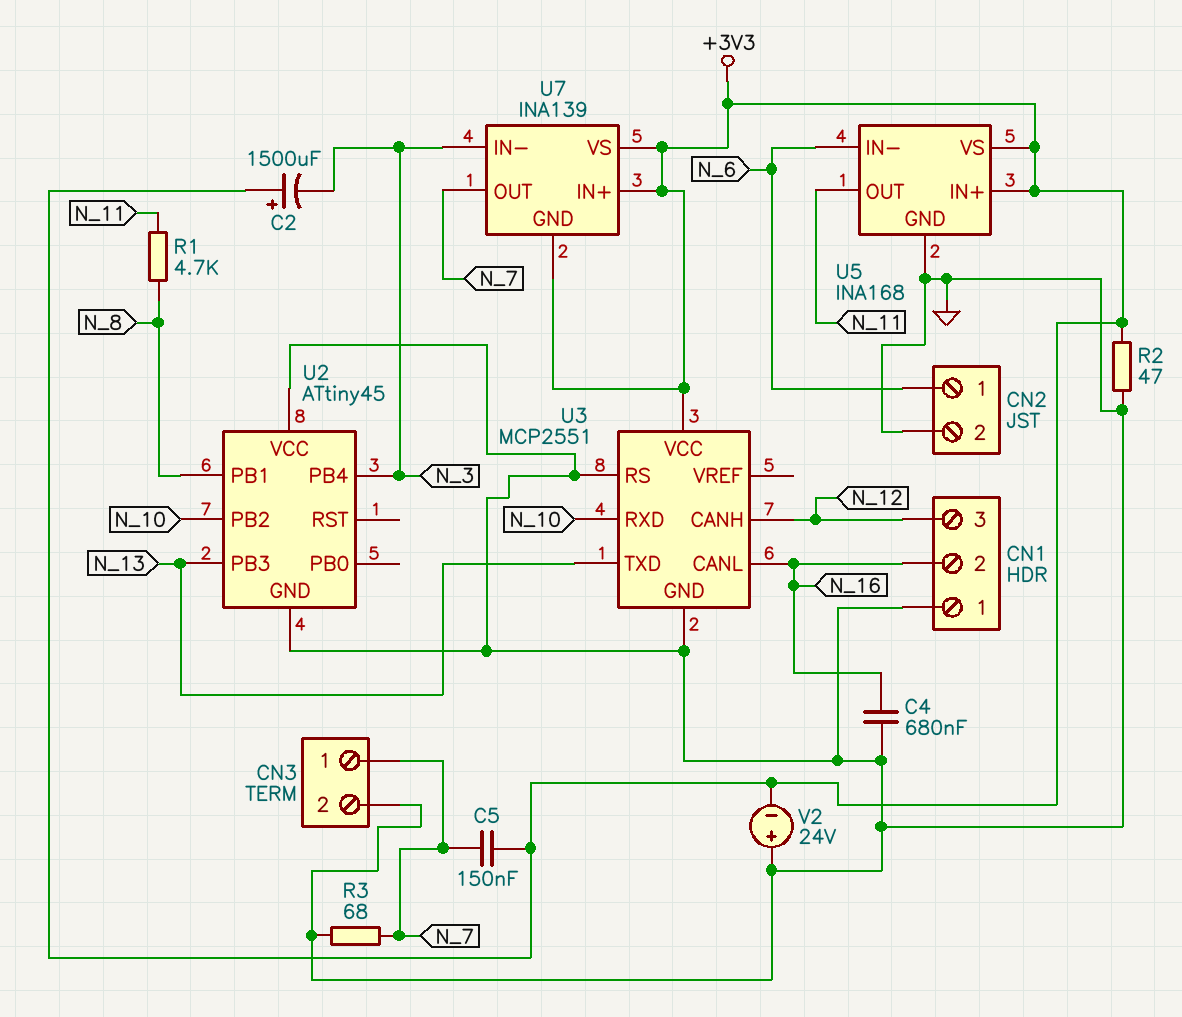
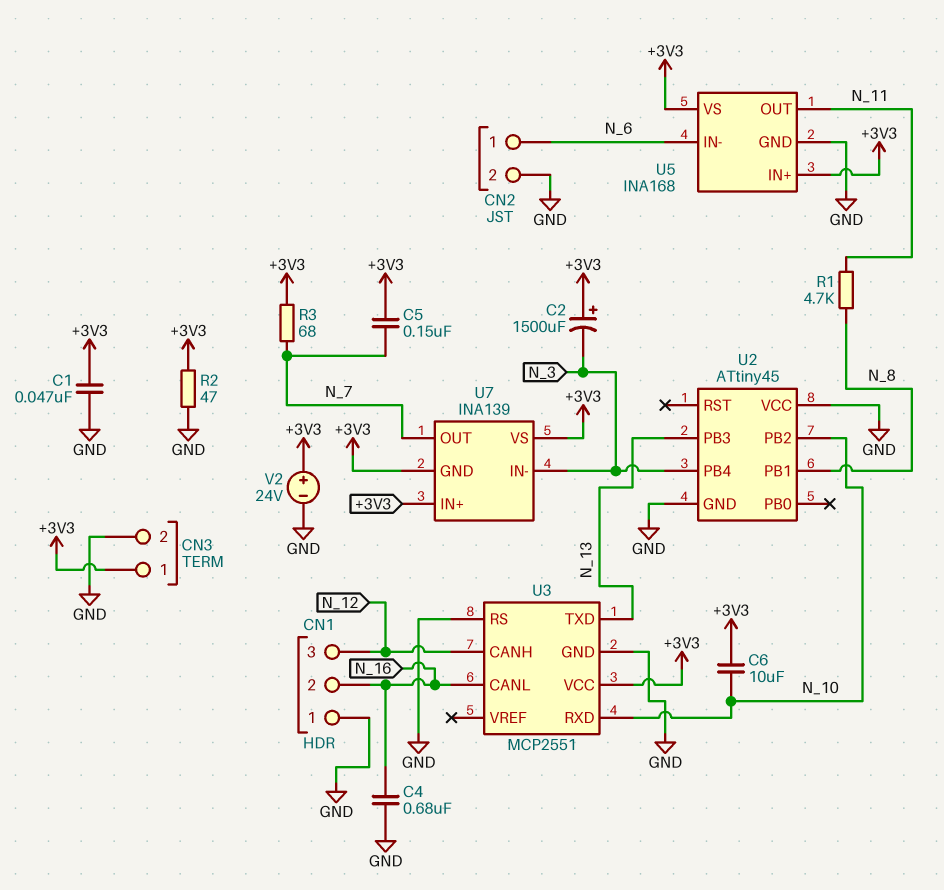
C1: none -> 47nF (+3V3, GND)
C6: none -> 10uF (+3V3, N_10)
CN3 pin 1: N_7 -> +3V3
R3: 68 (GND, N_7) -> 68 (+3V3, N_7)
V2: 24V (plus GND, minus +3V3) -> 24V (plus +3V3, minus GND)

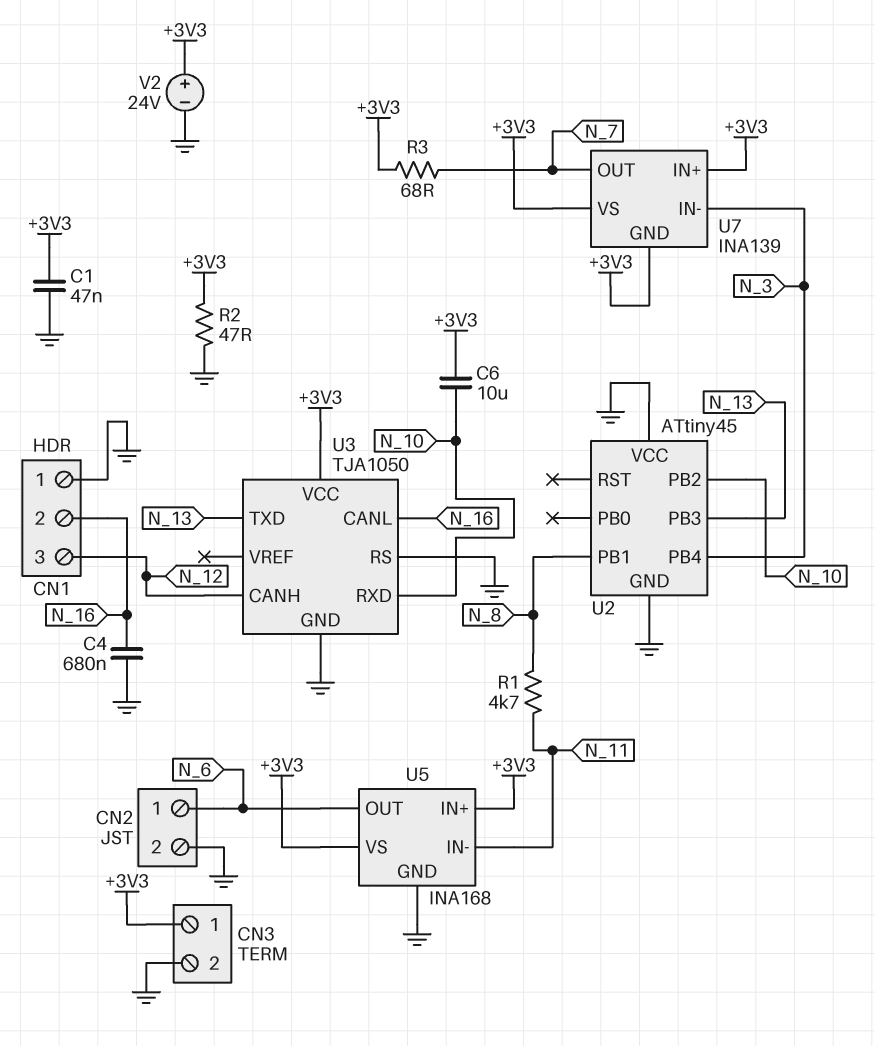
C2: 1500uF (plus +3V3, minus N_3) -> none
C5: 150nF (+3V3, N_7) -> none
U3: MCP2551 -> TJA1050
U5 pin IN-: N_6 -> N_11
U5 pin OUT: N_11 -> N_6

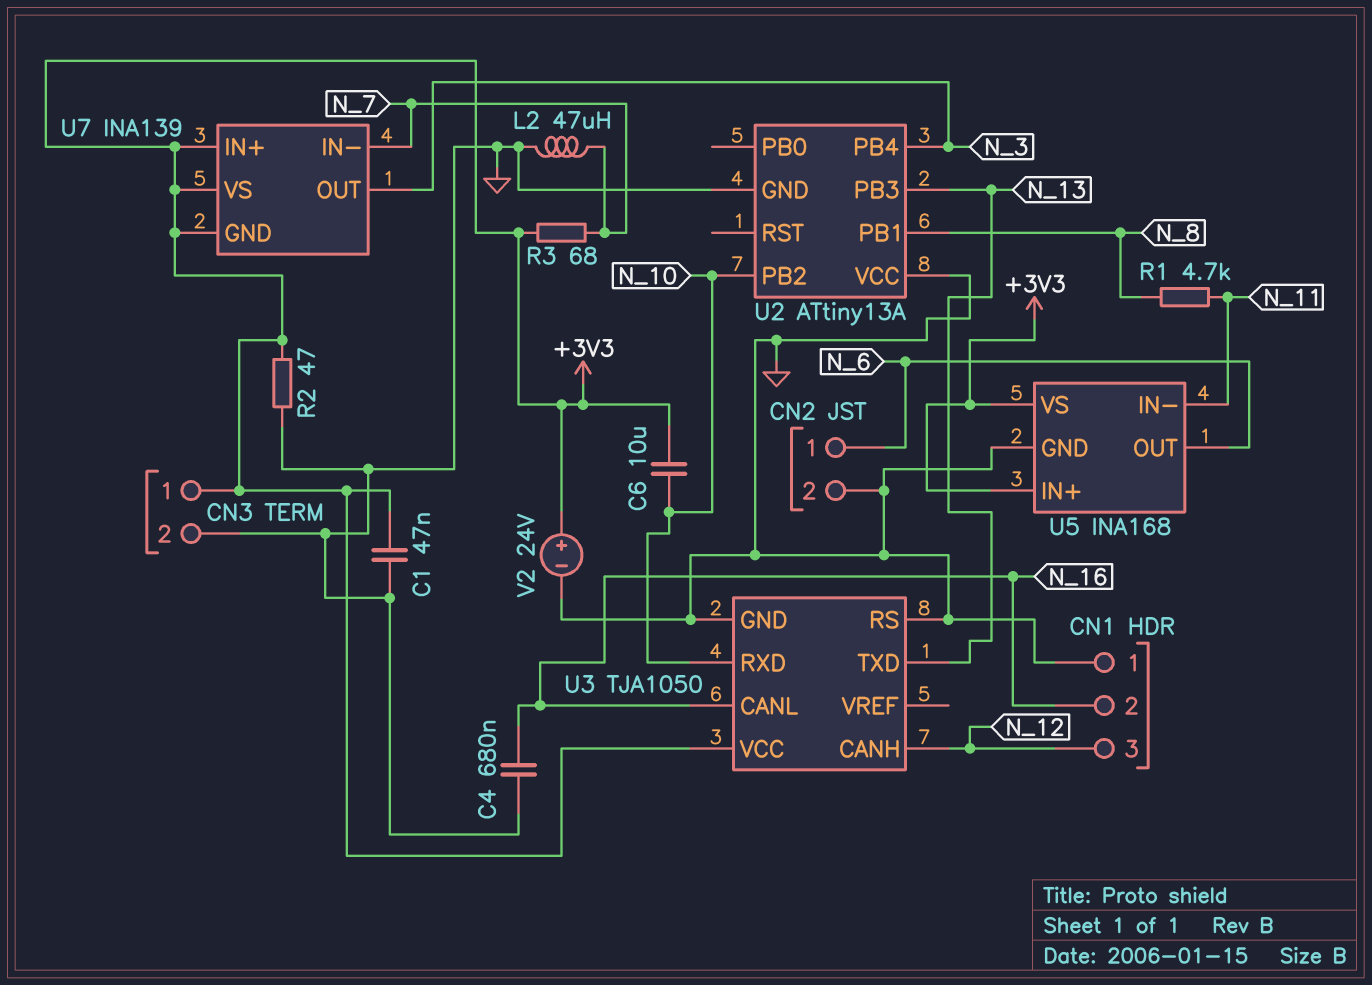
L2: none -> 47uH (GND, N_7)
U2: ATtiny45 -> ATtiny13A
U7 pin IN-: N_3 -> N_7
U7 pin OUT: N_7 -> N_3

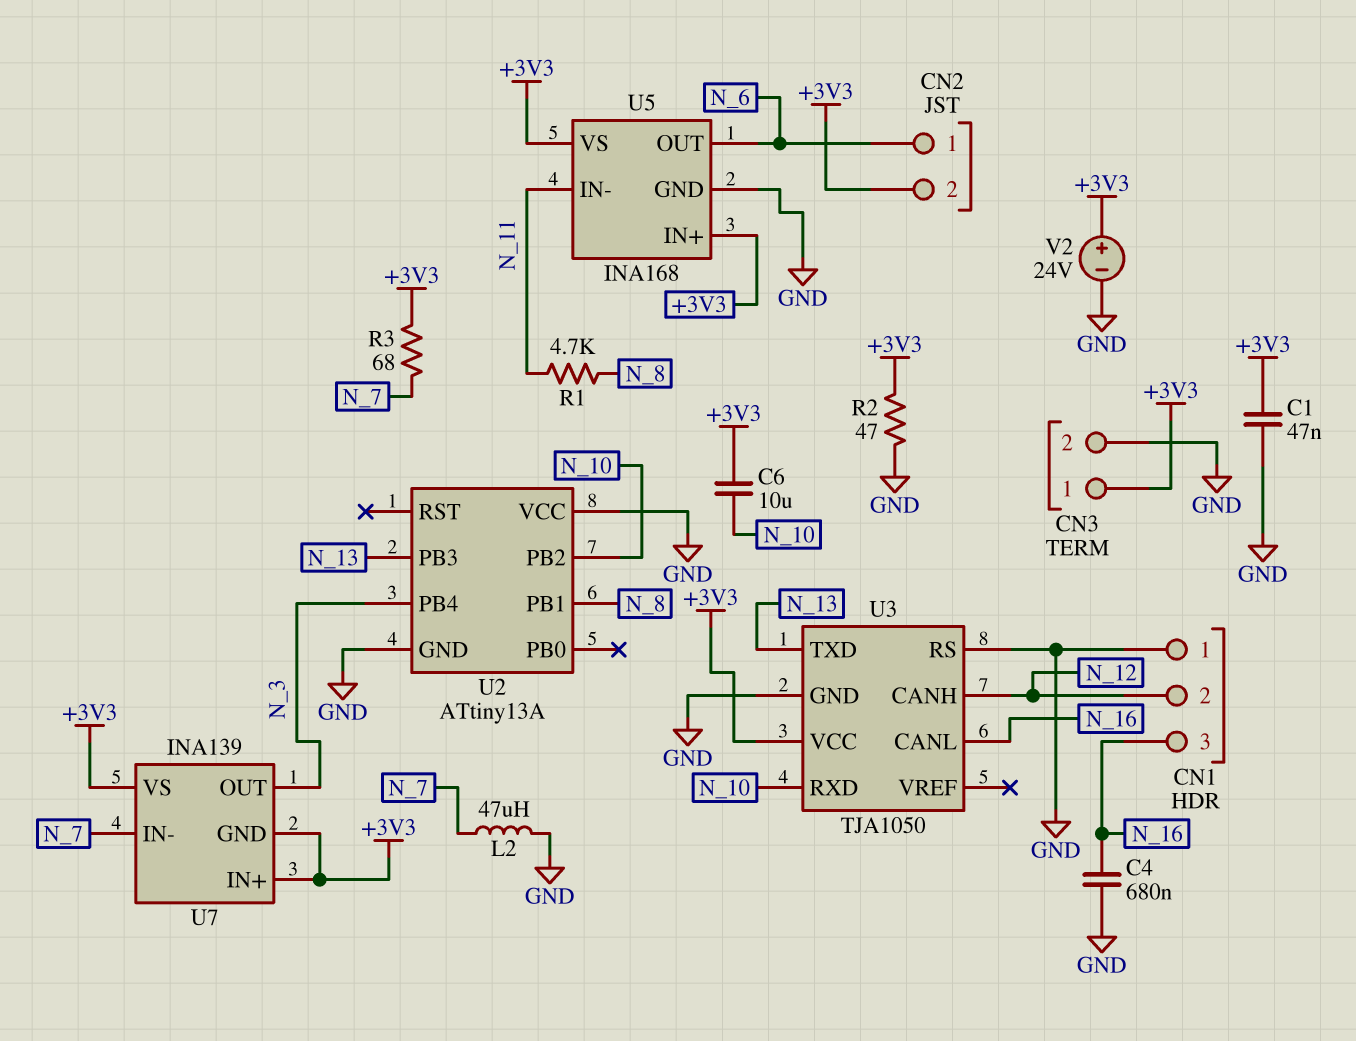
CN1 pin 2: N_16 -> N_12
CN1 pin 3: N_12 -> N_16
CN2 pin 2: GND -> +3V3

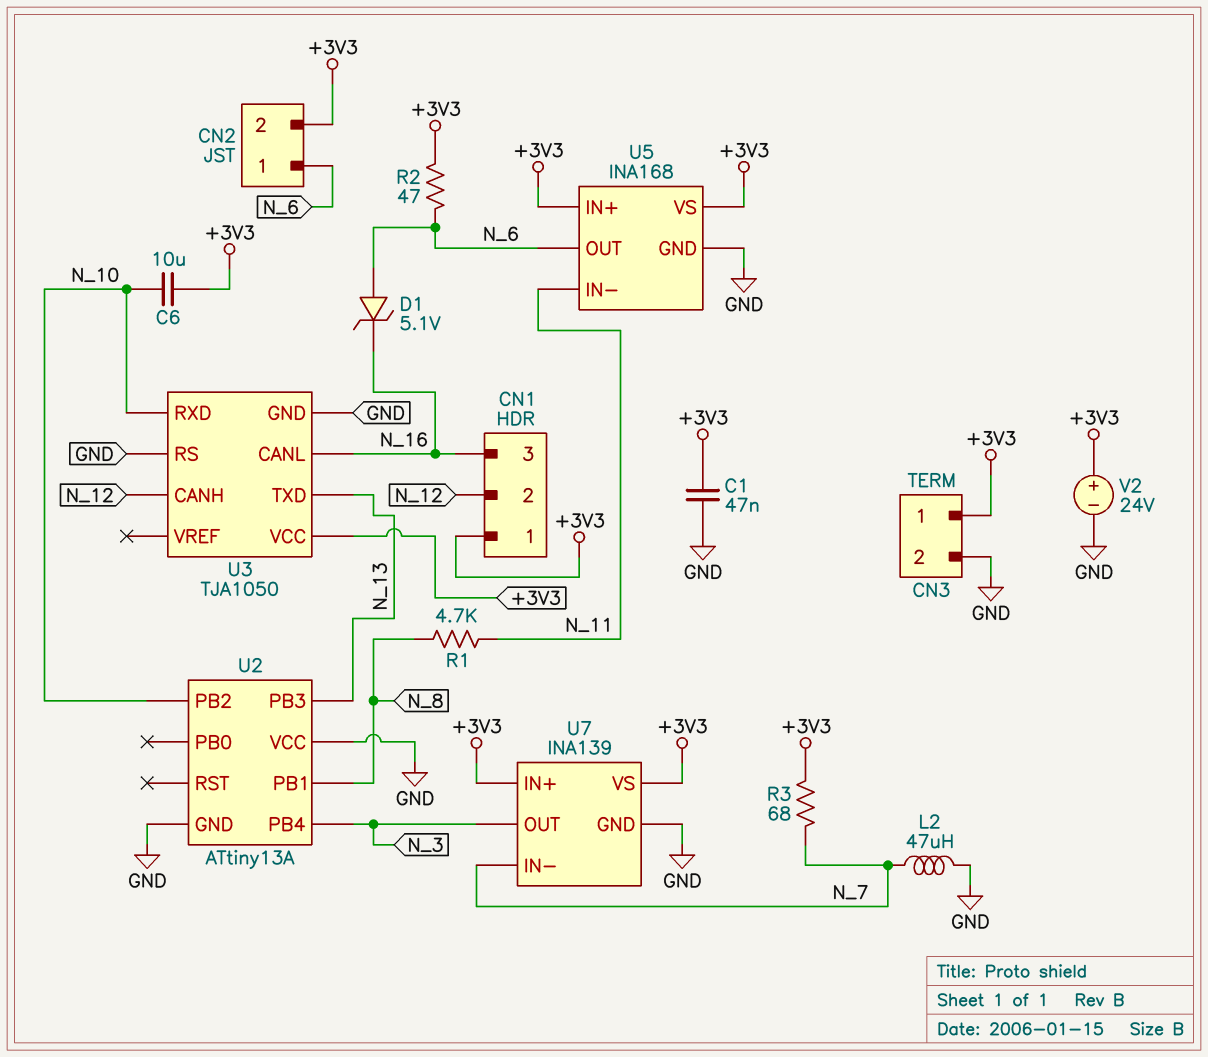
C4: 680nF (GND, N_16) -> none
CN1 pin 1: GND -> +3V3
D1: none -> zener 5.1V (A N_6, K N_16)
R2: 47 (+3V3, GND) -> 47 (+3V3, N_6)
U7 pin GND: +3V3 -> GND

